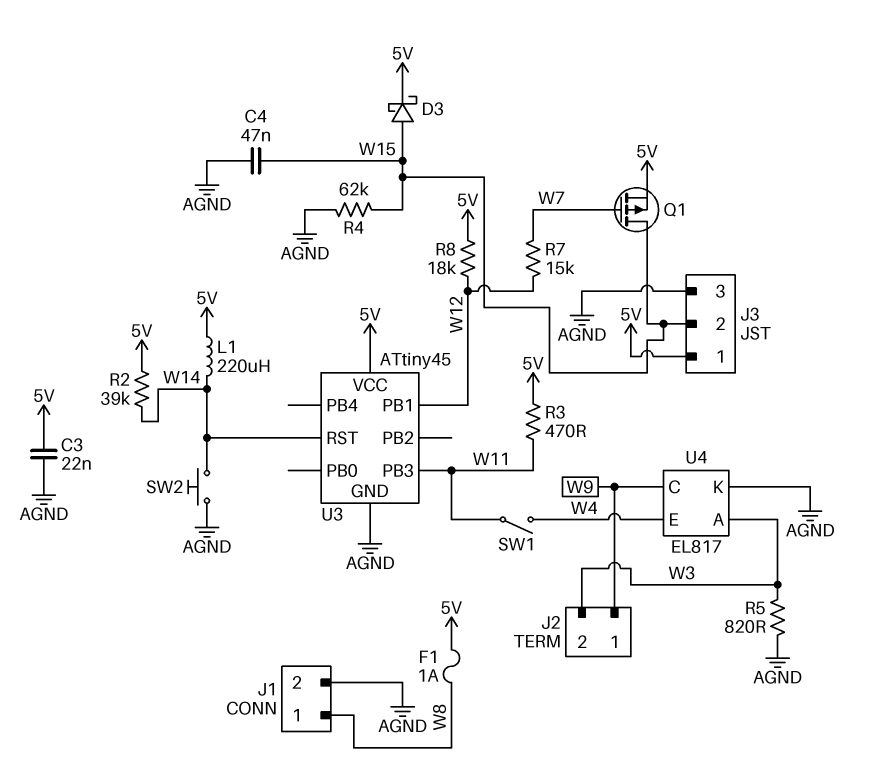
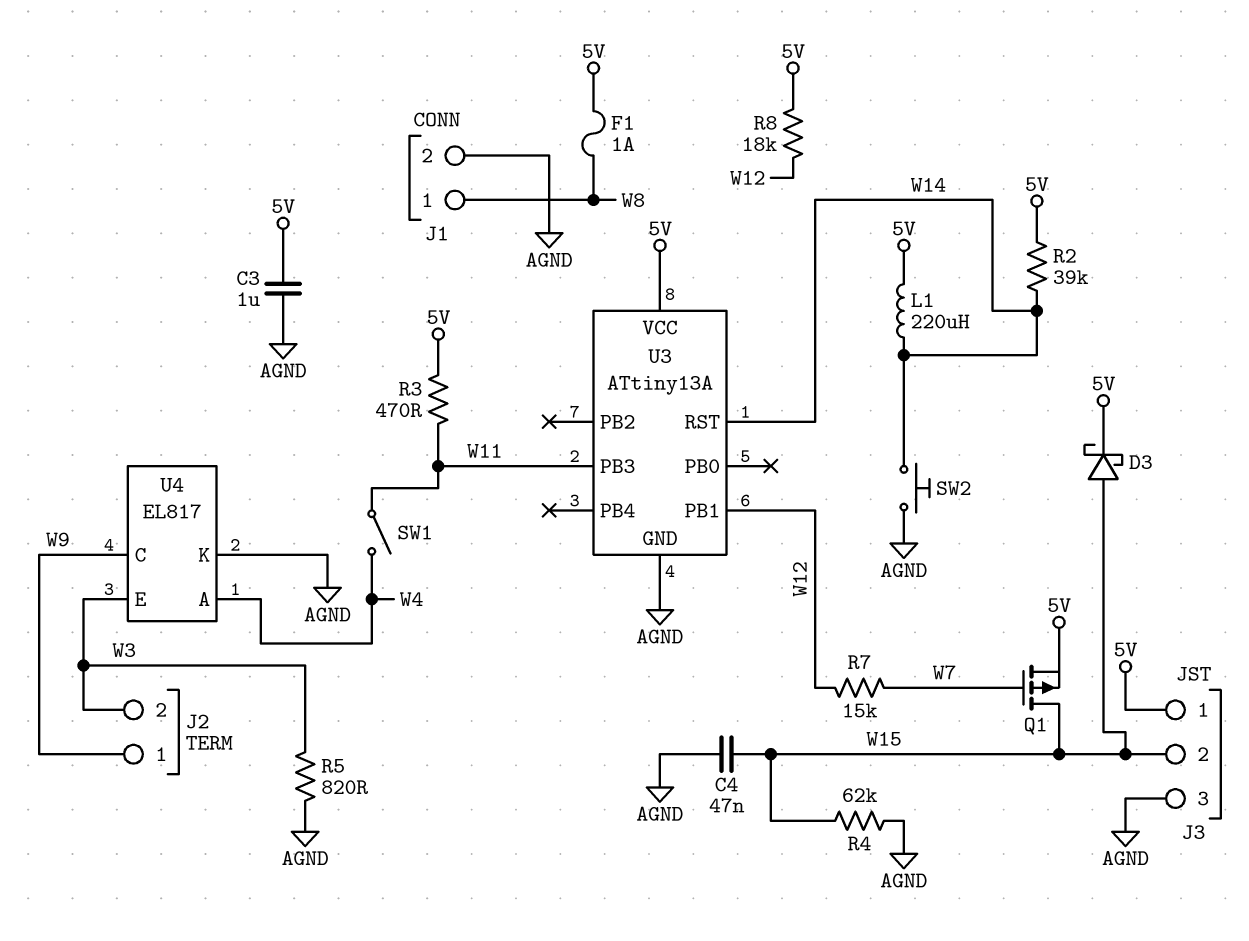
C3: 22nF (5V, AGND) -> 1uF (5V, AGND)
U3: ATtiny45 -> ATtiny13A
U4 pin A: W3 -> W4
U4 pin E: W4 -> W3

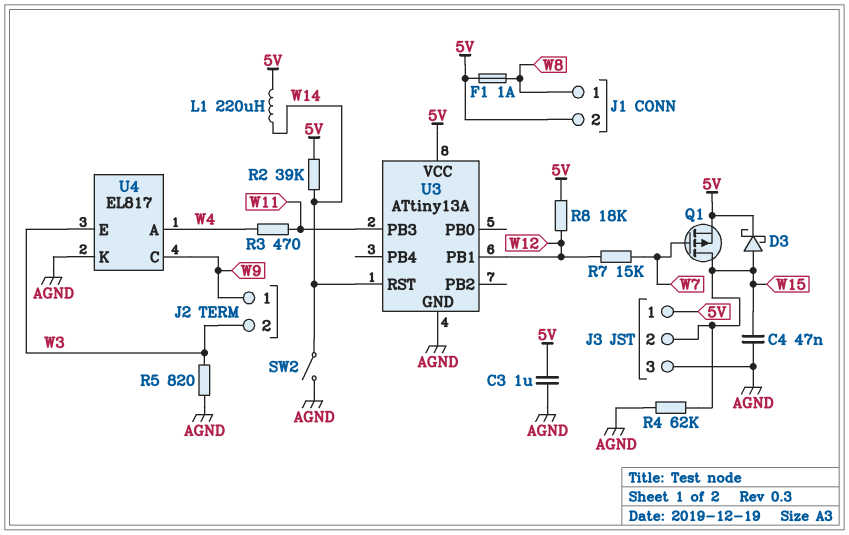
J1 pin 2: AGND -> 5V
R3: 470 (5V, W11) -> 470 (W4, W11)
SW1: switch (W4, W11) -> none
SW2: button (AGND, W14) -> switch (AGND, W14)

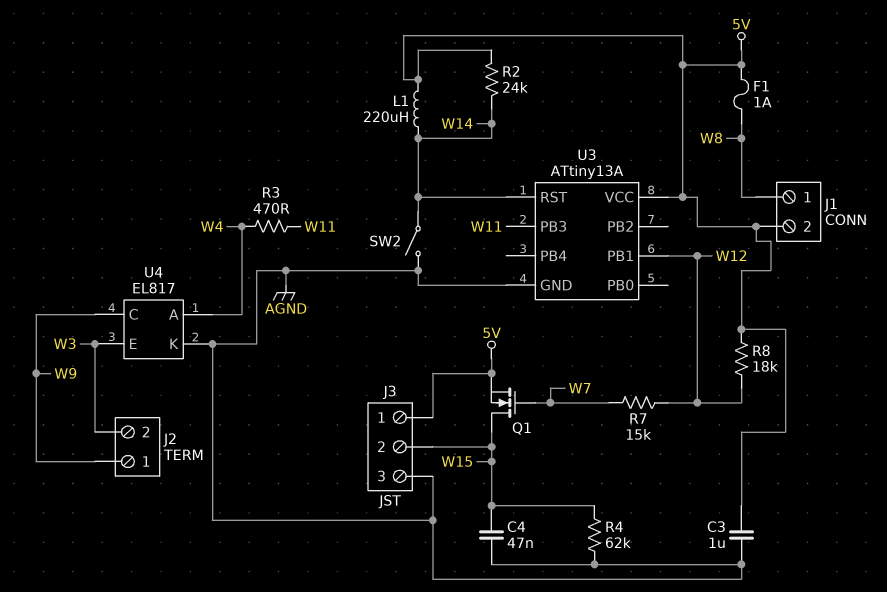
D3: schottky (A W15, K 5V) -> none
Q1: PMOS (G W7, D W15, S 5V) -> NMOS (G W7, D W15, S 5V)
R2: 39k (5V, W14) -> 24k (5V, W14)
R5: 820 (AGND, W3) -> none

